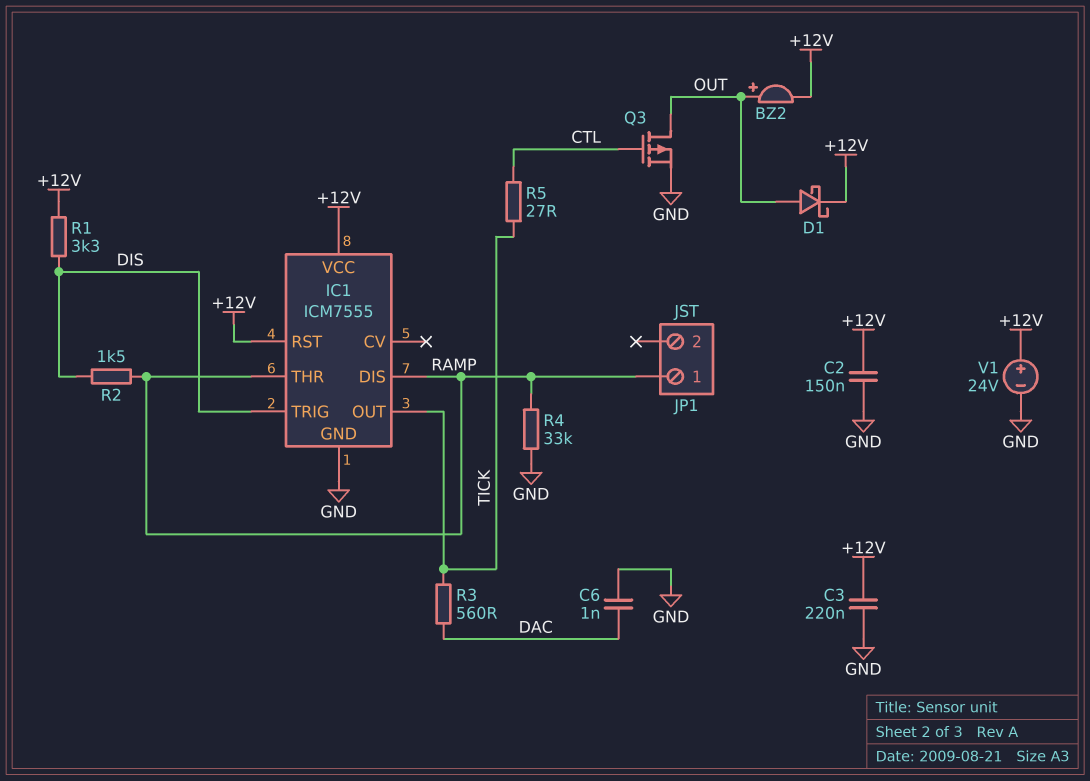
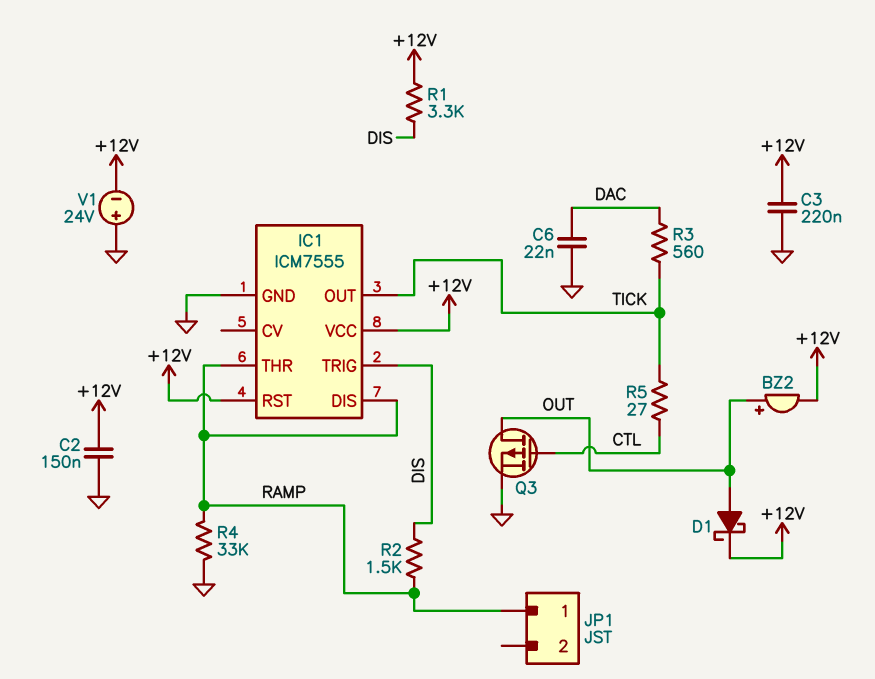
C6: 1nF (DAC, GND) -> 22nF (DAC, GND)
V1: 24V (plus +12V, minus GND) -> 24V (plus GND, minus +12V)

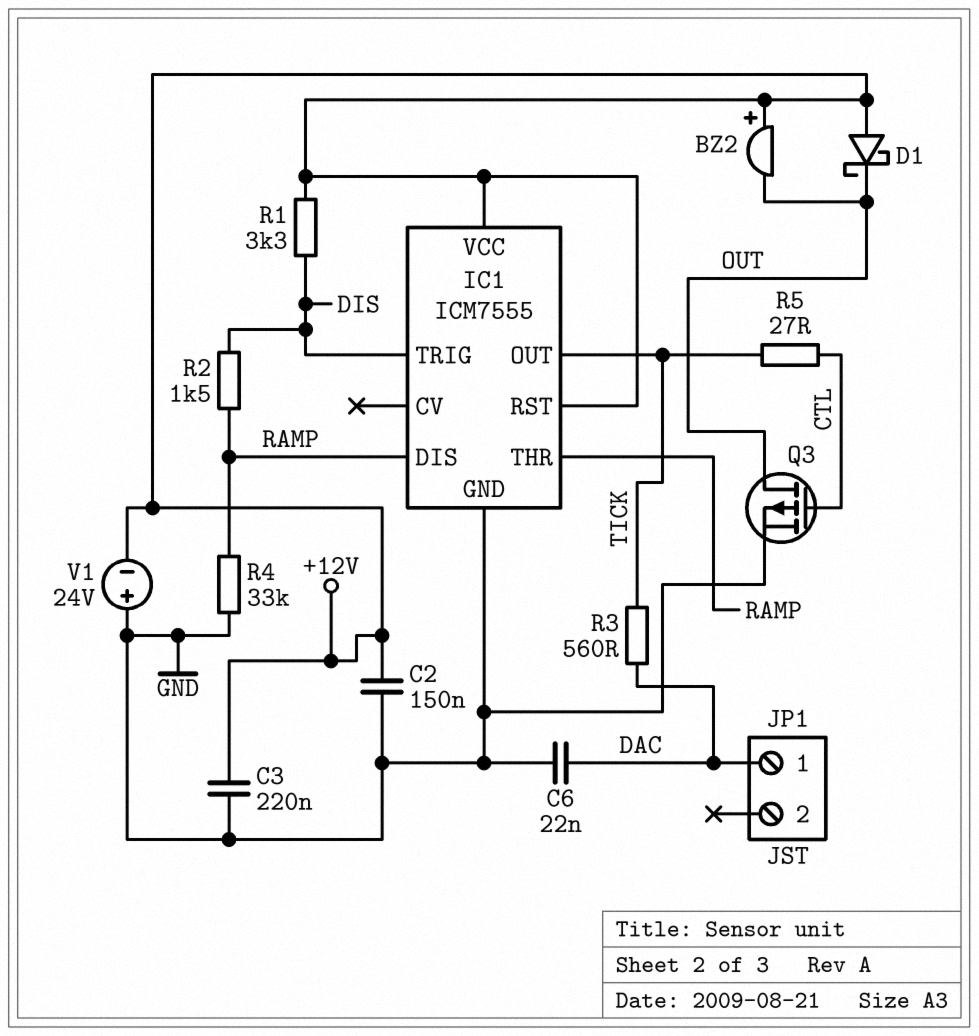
BZ2: buzzer (plus OUT, minus +12V) -> buzzer (plus +12V, minus OUT)
D1: schottky (A OUT, K +12V) -> schottky (A +12V, K OUT)
JP1 pin 1: RAMP -> DAC

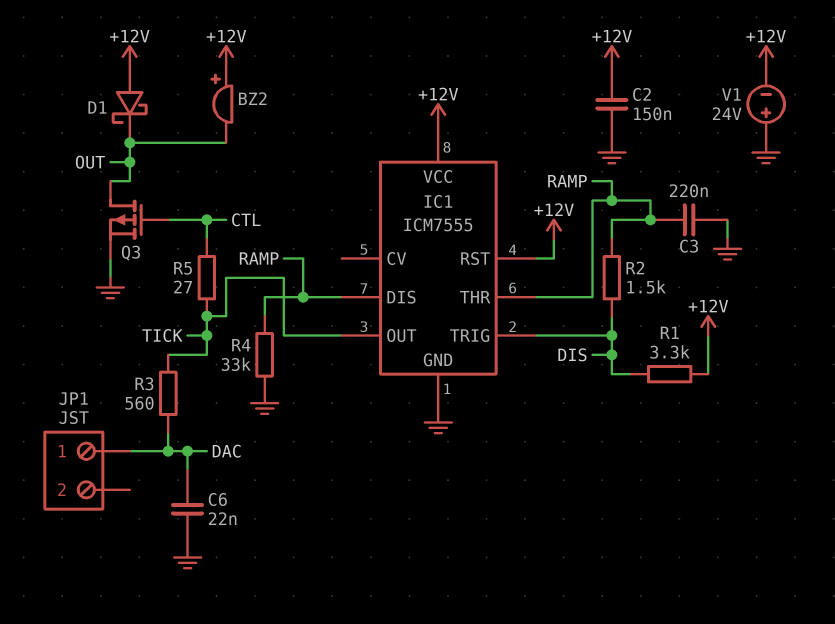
C3: 220nF (+12V, GND) -> 220nF (GND, RAMP)

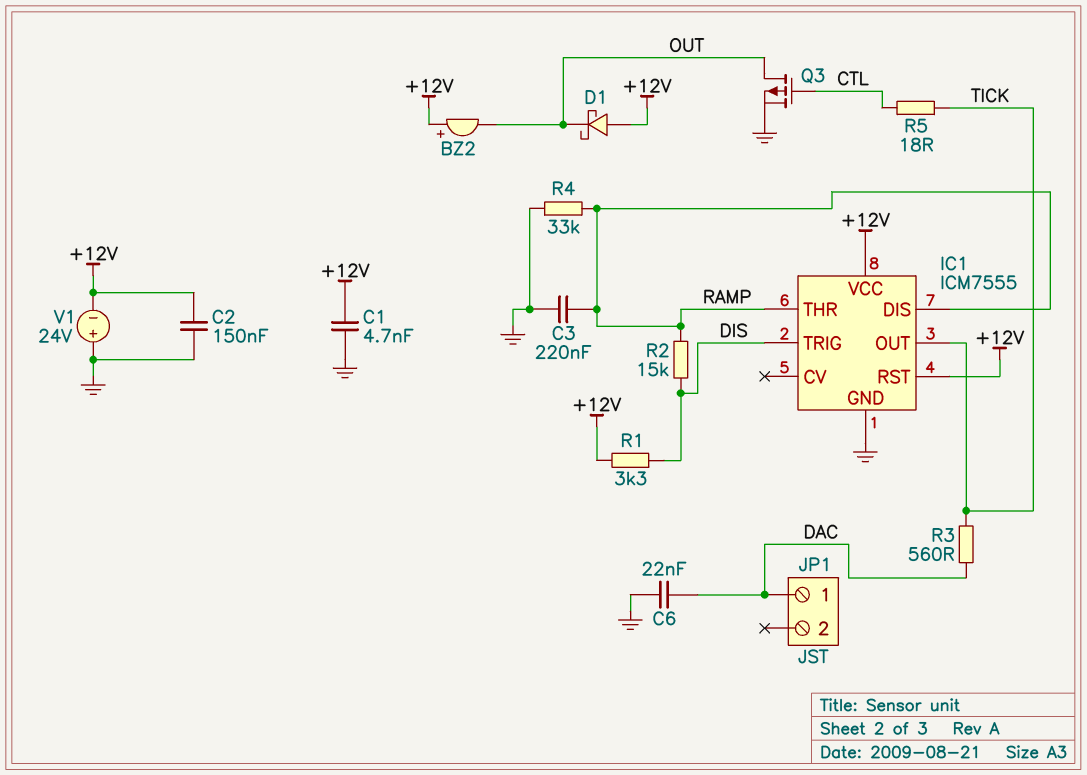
C1: none -> 4.7nF (+12V, GND)
R2: 1.5k (DIS, RAMP) -> 15k (DIS, RAMP)
R5: 27 (CTL, TICK) -> 18 (CTL, TICK)

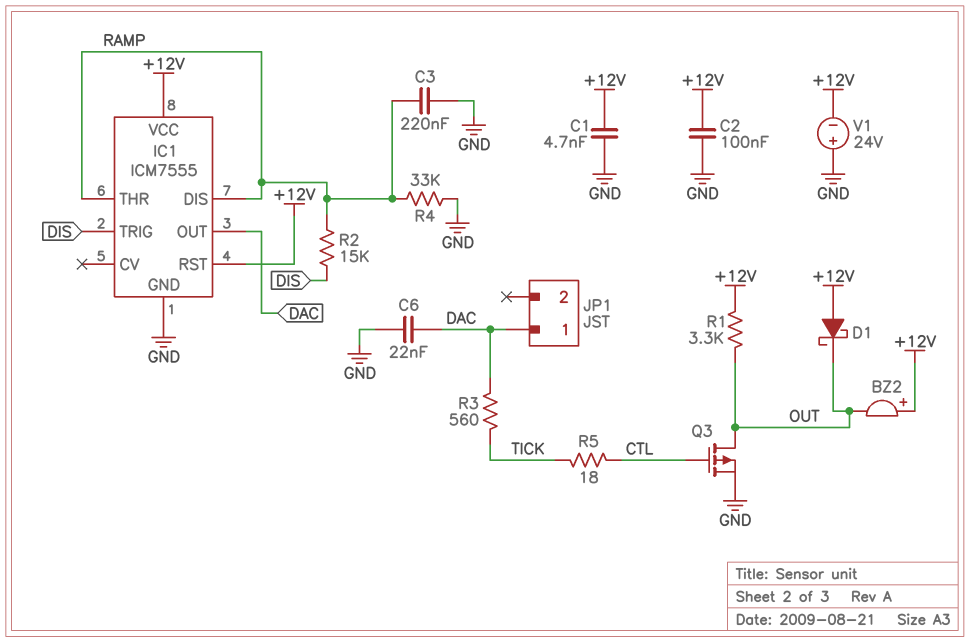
C2: 150nF (+12V, GND) -> 100nF (+12V, GND)
IC1 pin OUT: TICK -> DAC
R1: 3.3k (+12V, DIS) -> 3.3k (+12V, OUT)

